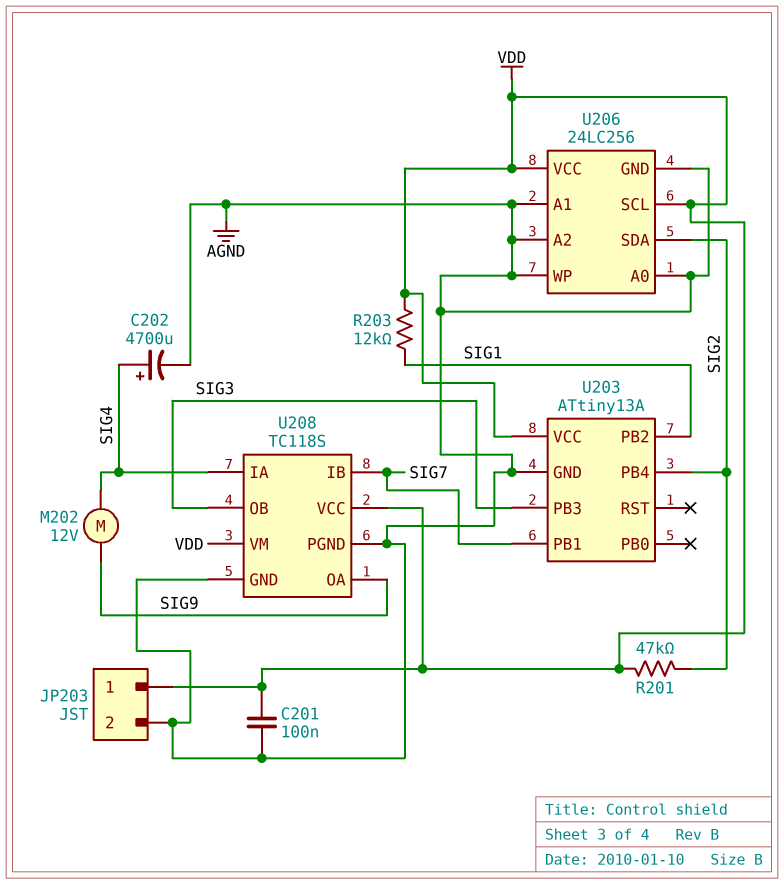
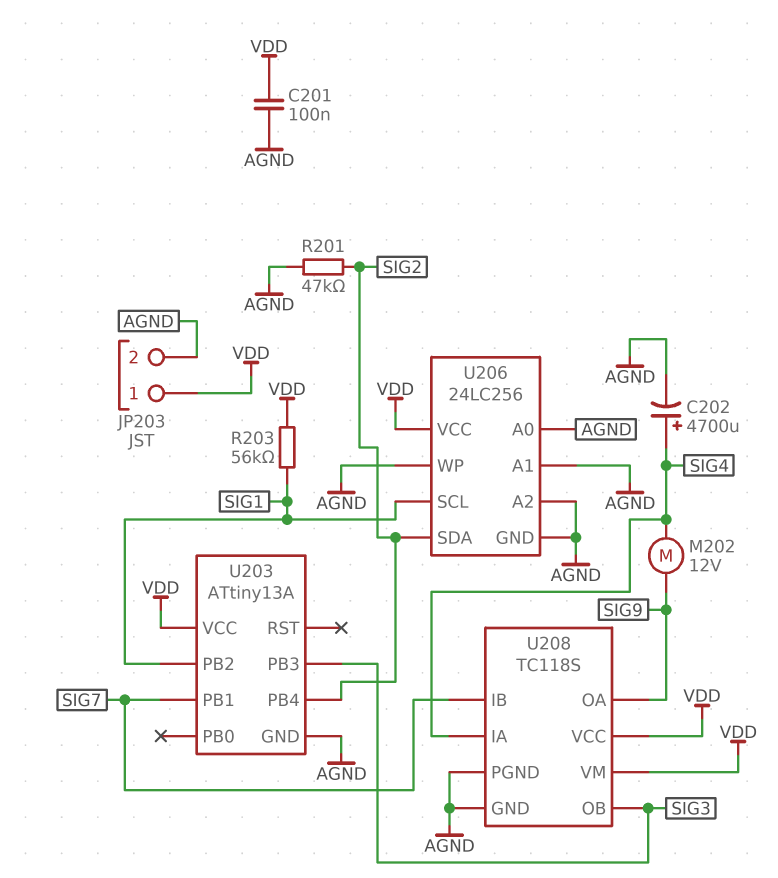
R201: 47k (SIG2, VDD) -> 47k (AGND, SIG2)
R203: 12k (SIG1, VDD) -> 56k (SIG1, VDD)
U206 pin SCL: VDD -> SIG1

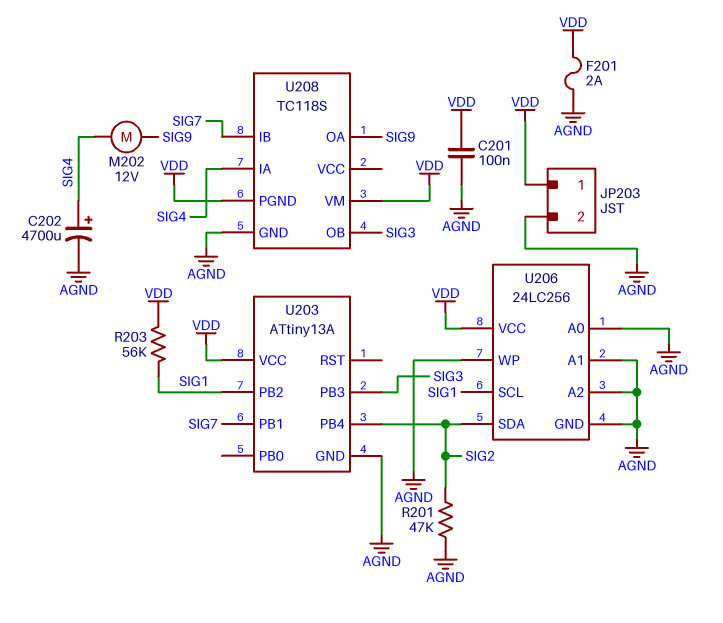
F201: none -> 2A (AGND, VDD)
U208 pin PGND: AGND -> VDD
U208 pin VCC: VDD -> none

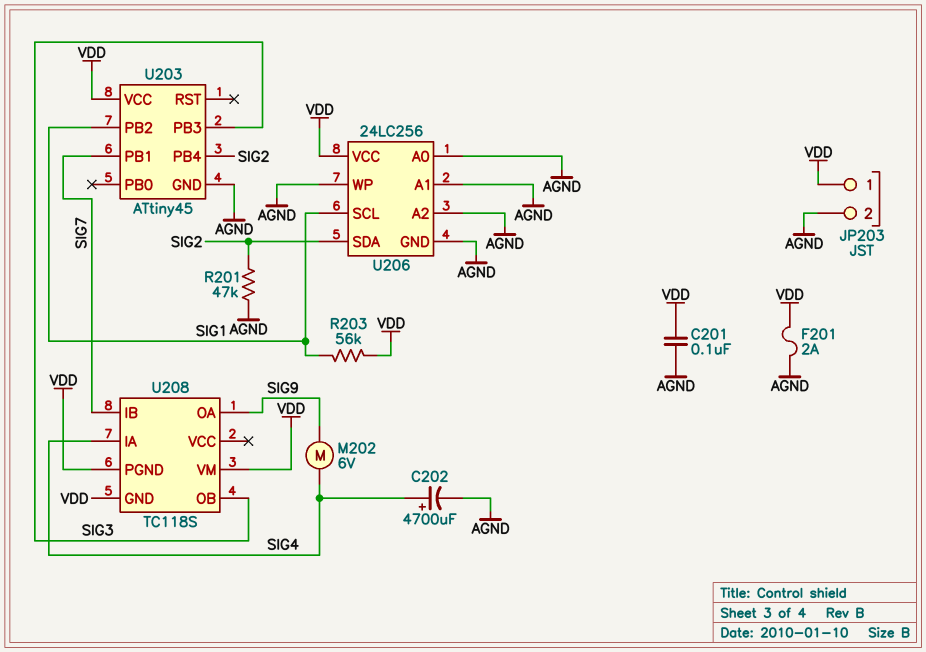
M202: motor 12V (SIG4, SIG9) -> motor 6V (SIG4, SIG9)
U203: ATtiny13A -> ATtiny45
U208 pin GND: AGND -> VDD

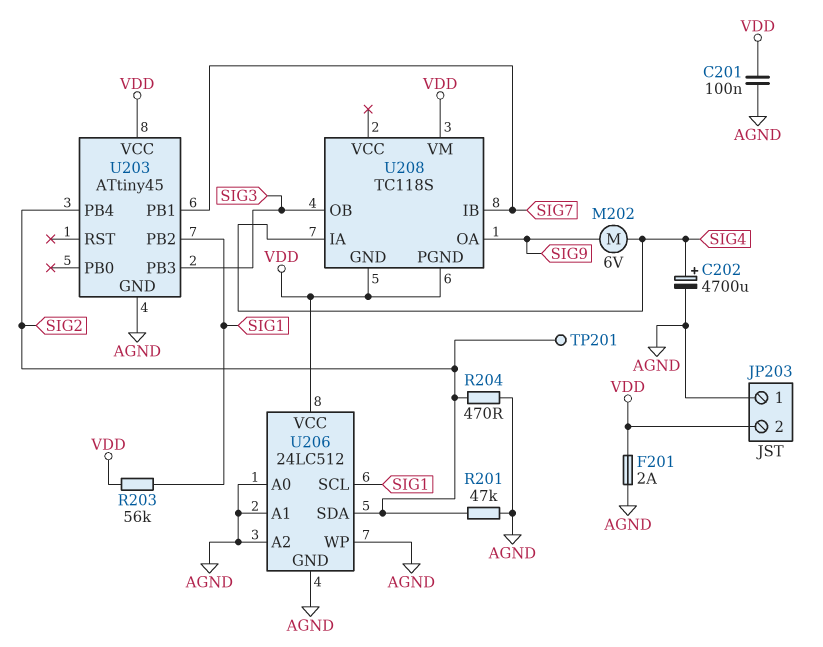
JP203 pin 1: VDD -> AGND
JP203 pin 2: AGND -> VDD
R204: none -> 470 (AGND, SIG2)
TP201: none -> test point (SIG2)
U206: 24LC256 -> 24LC512

